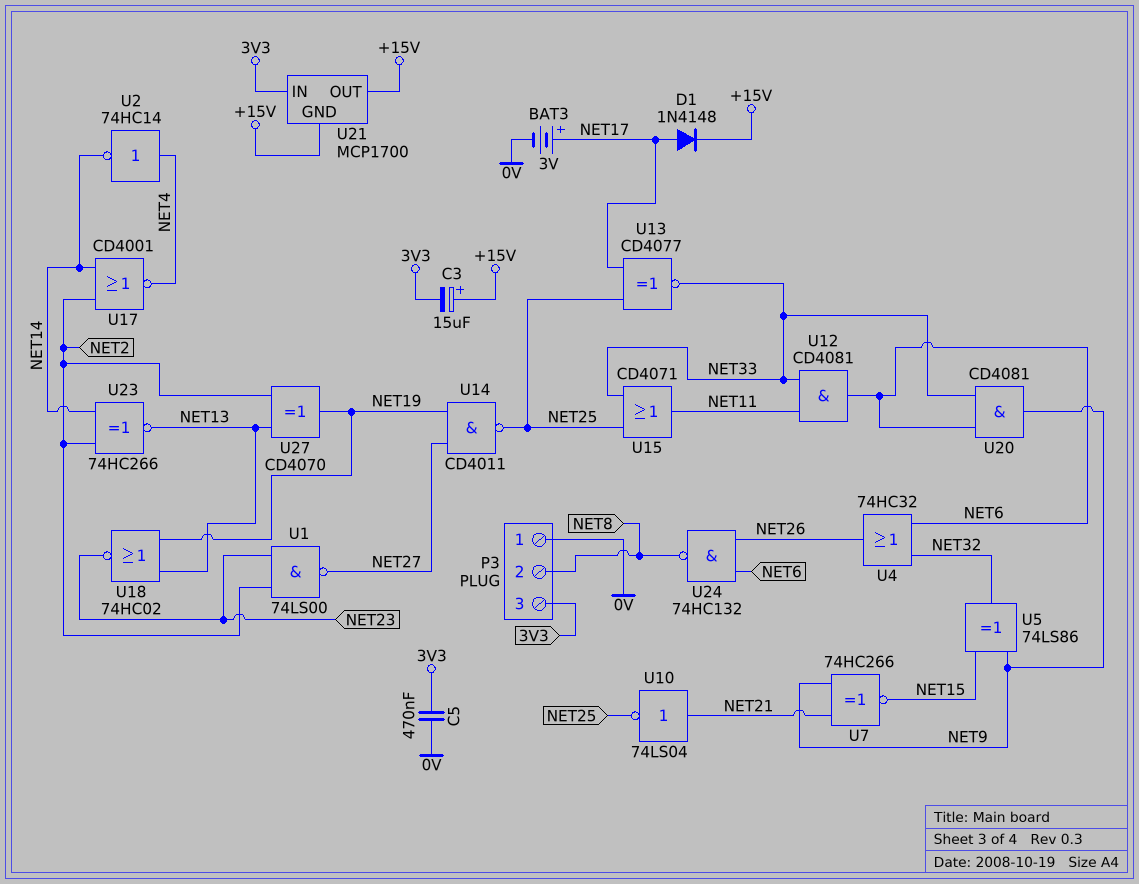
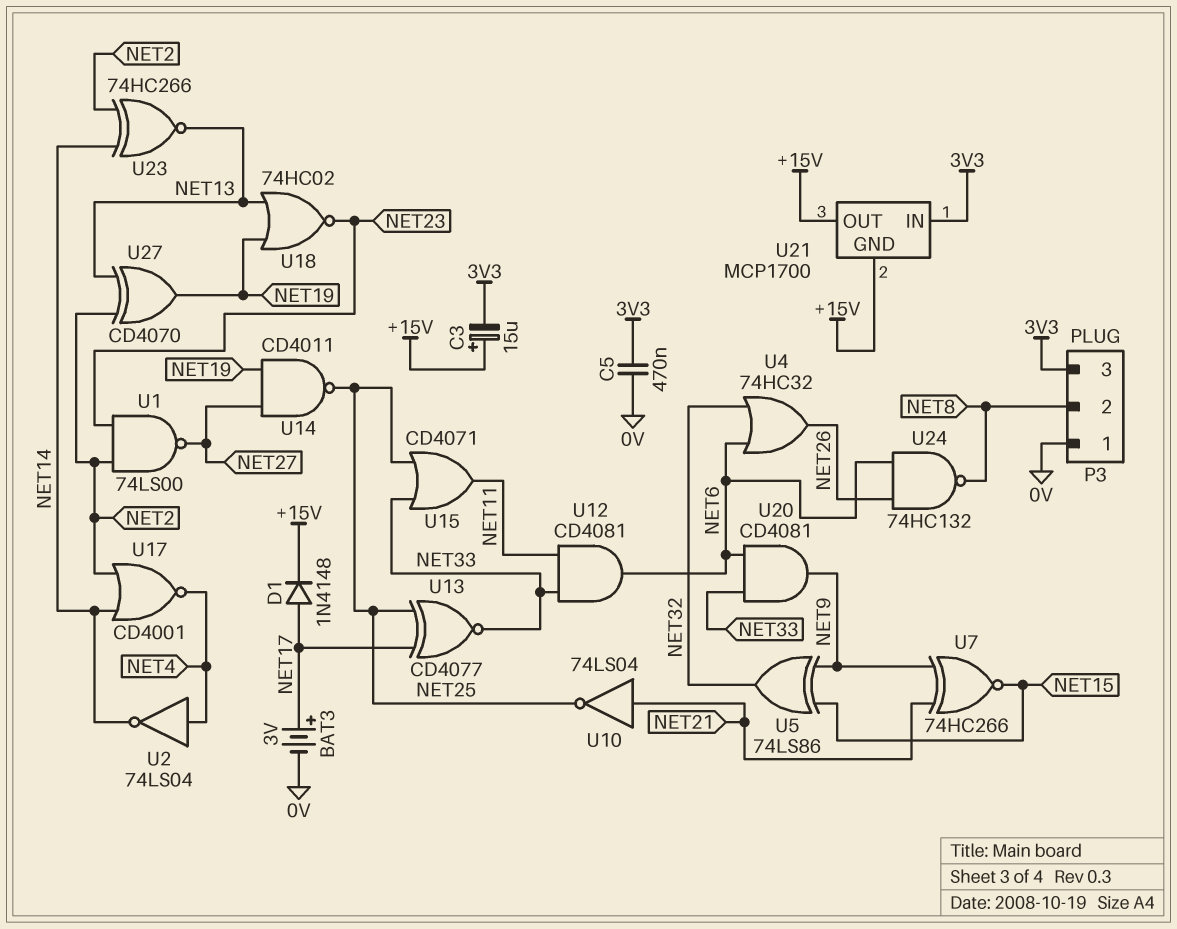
U2: NOT 74HC14 (in NET4, out NET14) -> NOT 74LS04 (in NET4, out NET14)

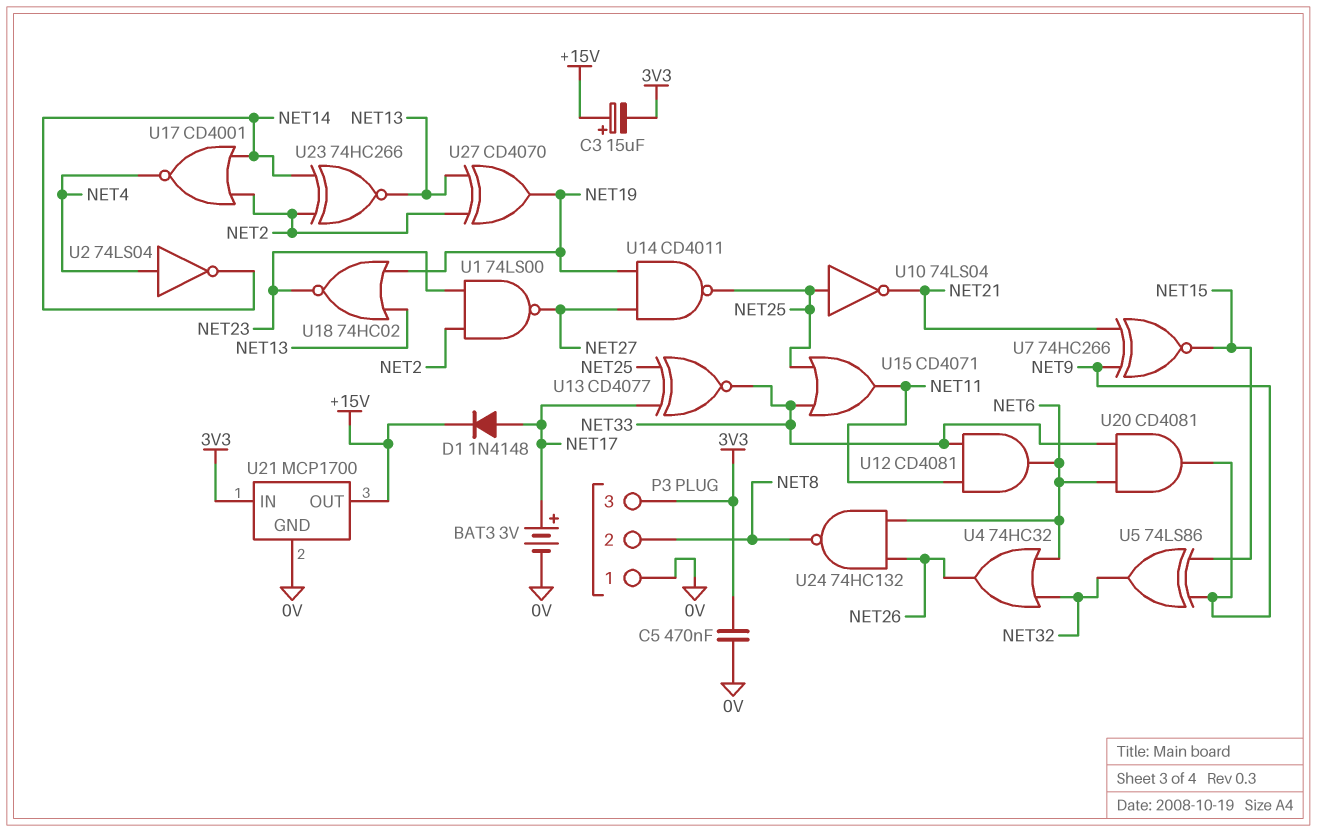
U10: NOT 74LS04 (in NET21, out NET25) -> NOT 74LS04 (in NET25, out NET21)
U21 pin GND: +15V -> 0V

